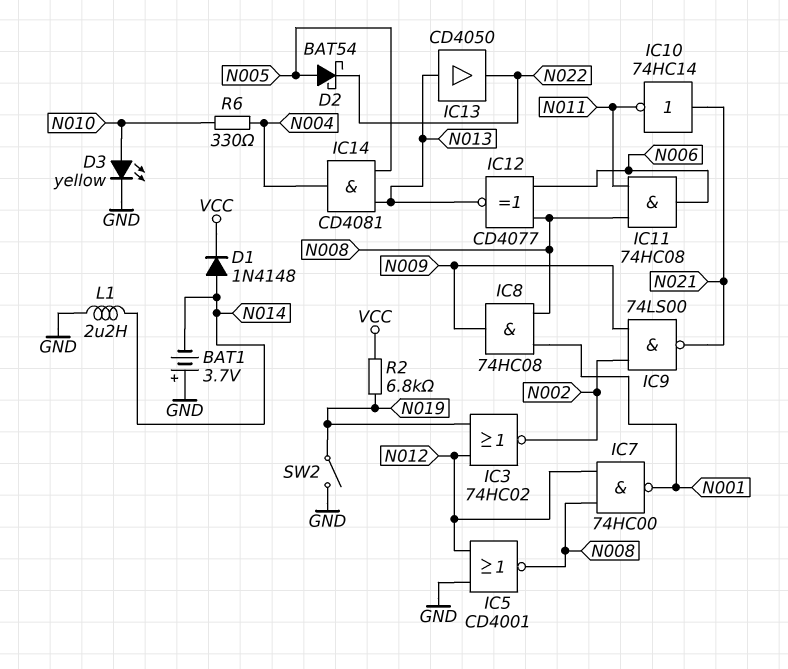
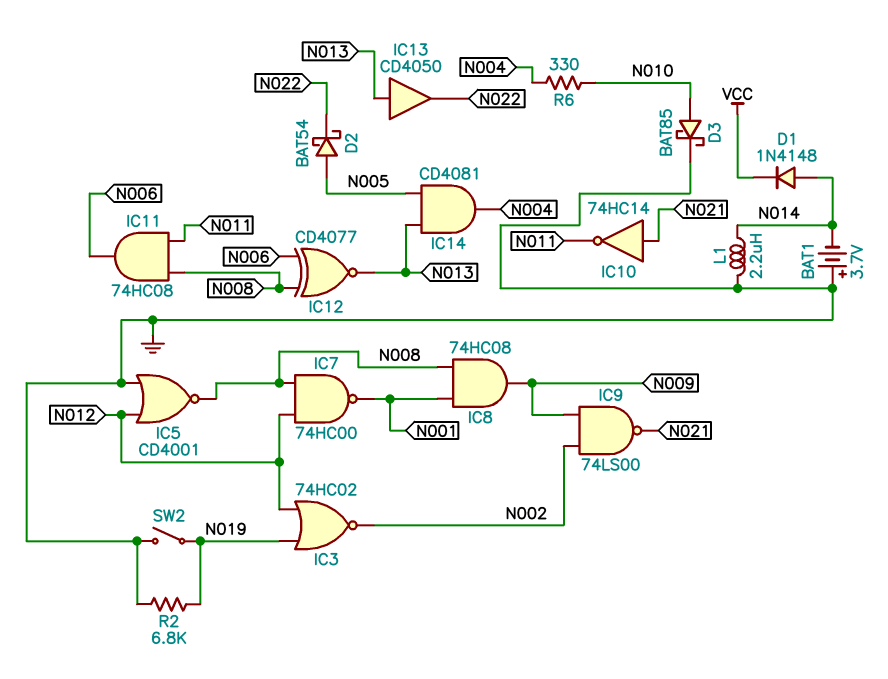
D3: LED yellow (A N010, K GND) -> schottky BAT85 (A N010, K GND)
R2: 6.8k (N019, VCC) -> 6.8k (GND, N019)

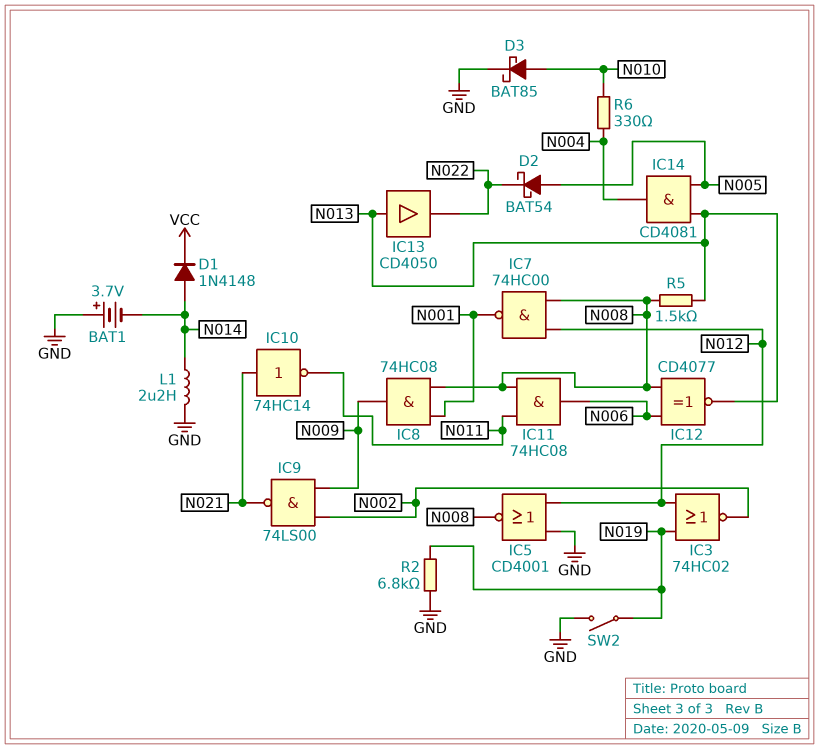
R5: none -> 1.5k (N008, N013)

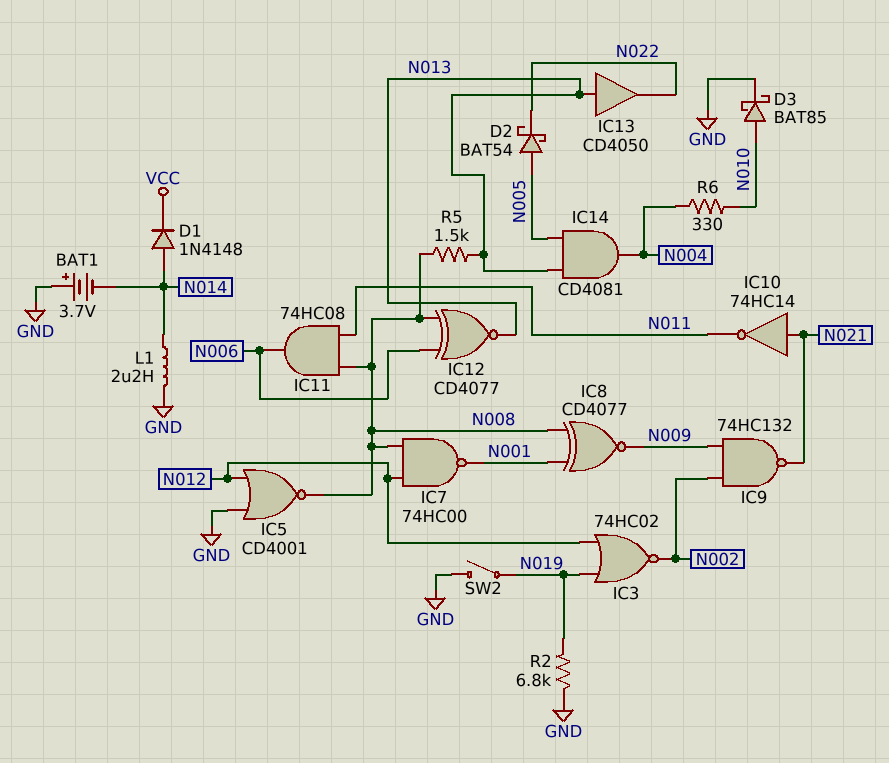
IC8: AND 74HC08 (in N001, in N008, out N009) -> XNOR CD4077 (in N001, in N008, out N009)
IC9: NAND 74LS00 (in N002, in N009, out N021) -> NAND 74HC132 (in N002, in N009, out N021)

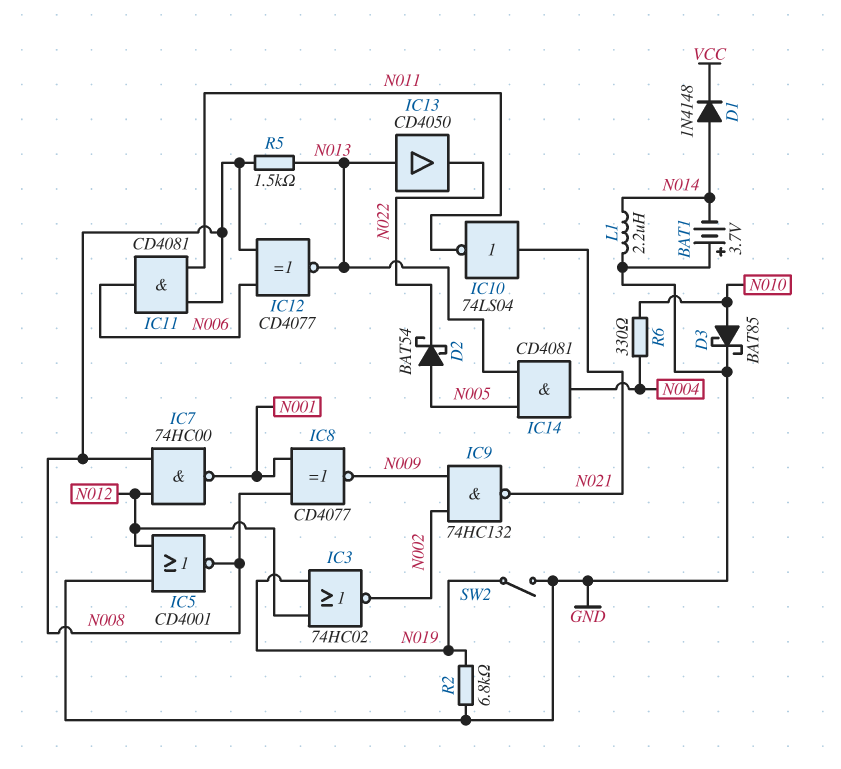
IC10: NOT 74HC14 (in N021, out N011) -> NOT 74LS04 (in N021, out N011)
IC11: AND 74HC08 (in N008, in N011, out N006) -> AND CD4081 (in N008, in N011, out N006)

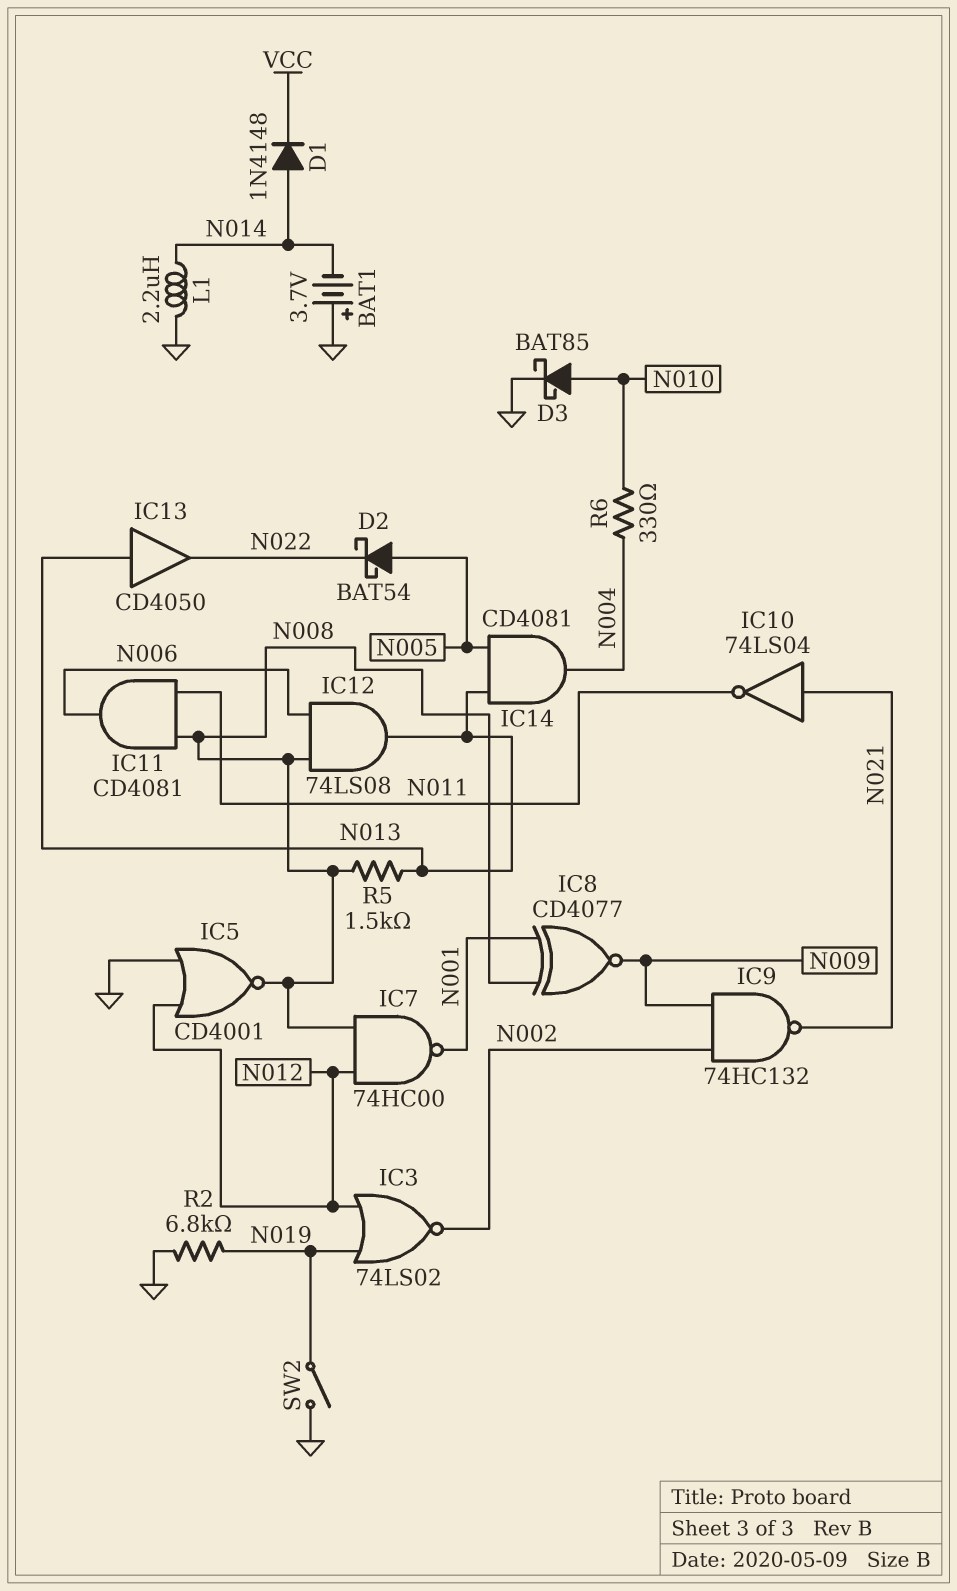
IC3: NOR 74HC02 (in N012, in N019, out N002) -> NOR 74LS02 (in N012, in N019, out N002)
IC12: XNOR CD4077 (in N006, in N008, out N013) -> AND 74LS08 (in N006, in N008, out N013)

